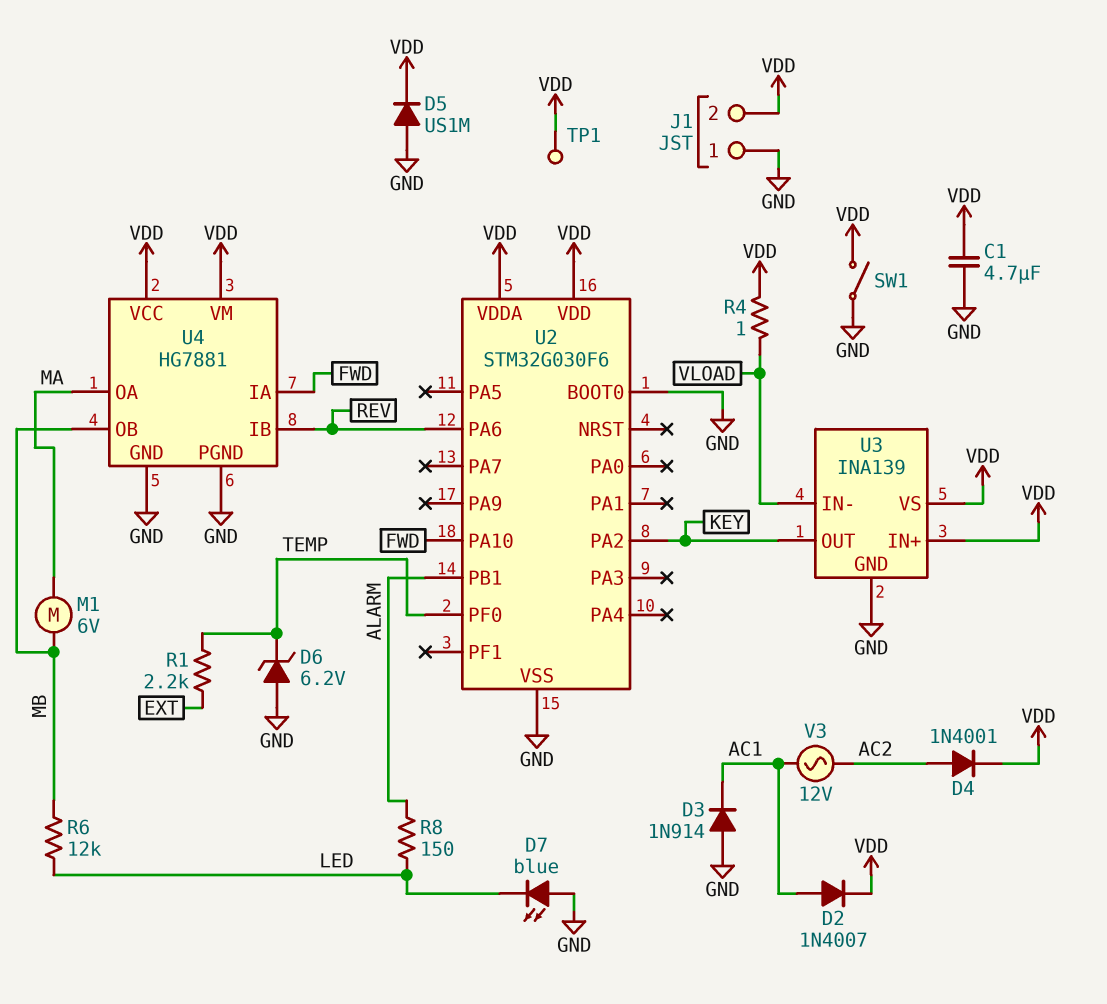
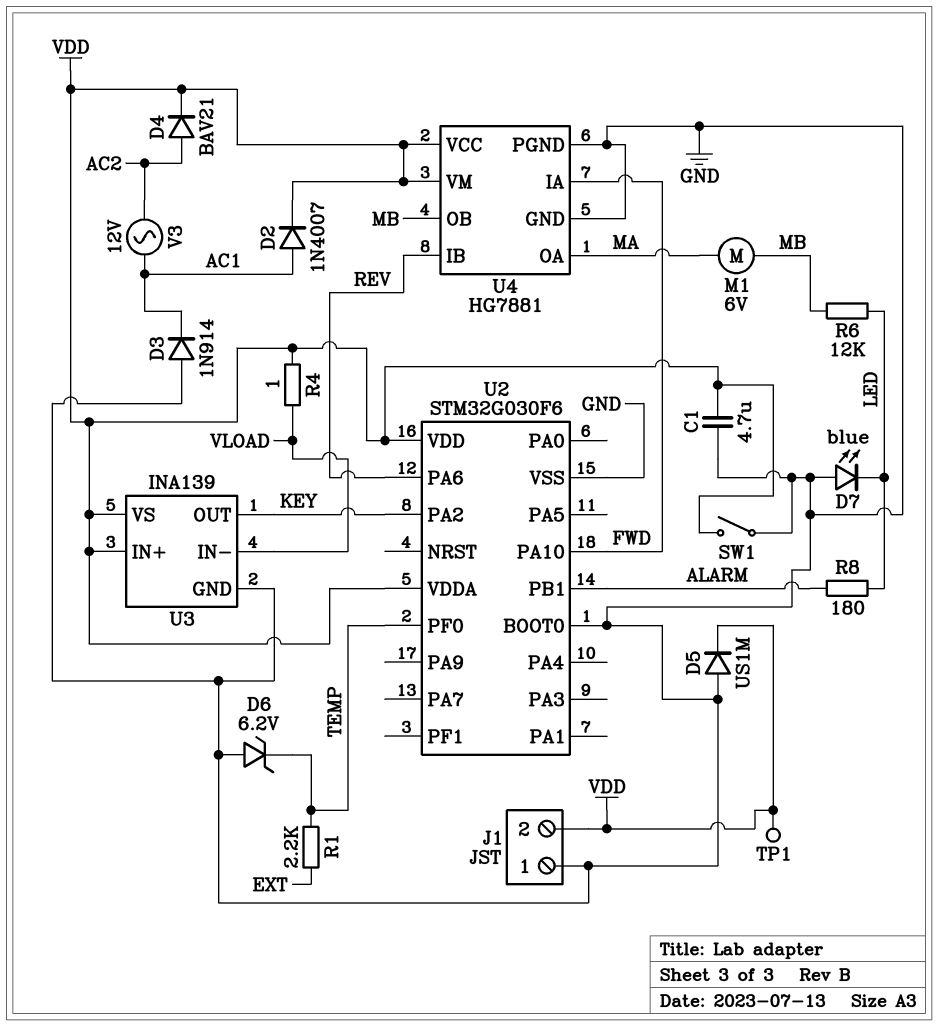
D4: diode 1N4001 (A AC2, K VDD) -> diode BAV21 (A AC2, K VDD)
R8: 150 (ALARM, LED) -> 180 (ALARM, LED)

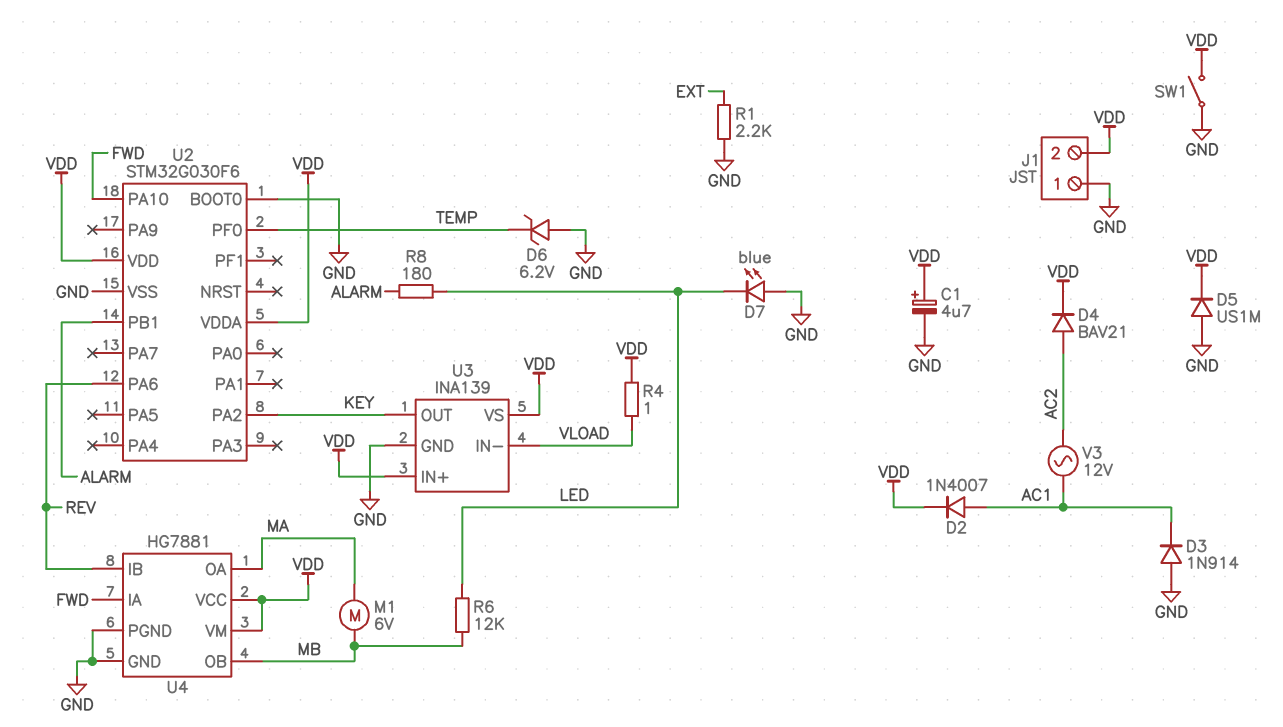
C1: 4.7uF (GND, VDD) -> 4.7uF (plus VDD, minus GND)
R1: 2.2k (EXT, TEMP) -> 2.2k (EXT, GND)
TP1: test point (VDD) -> none

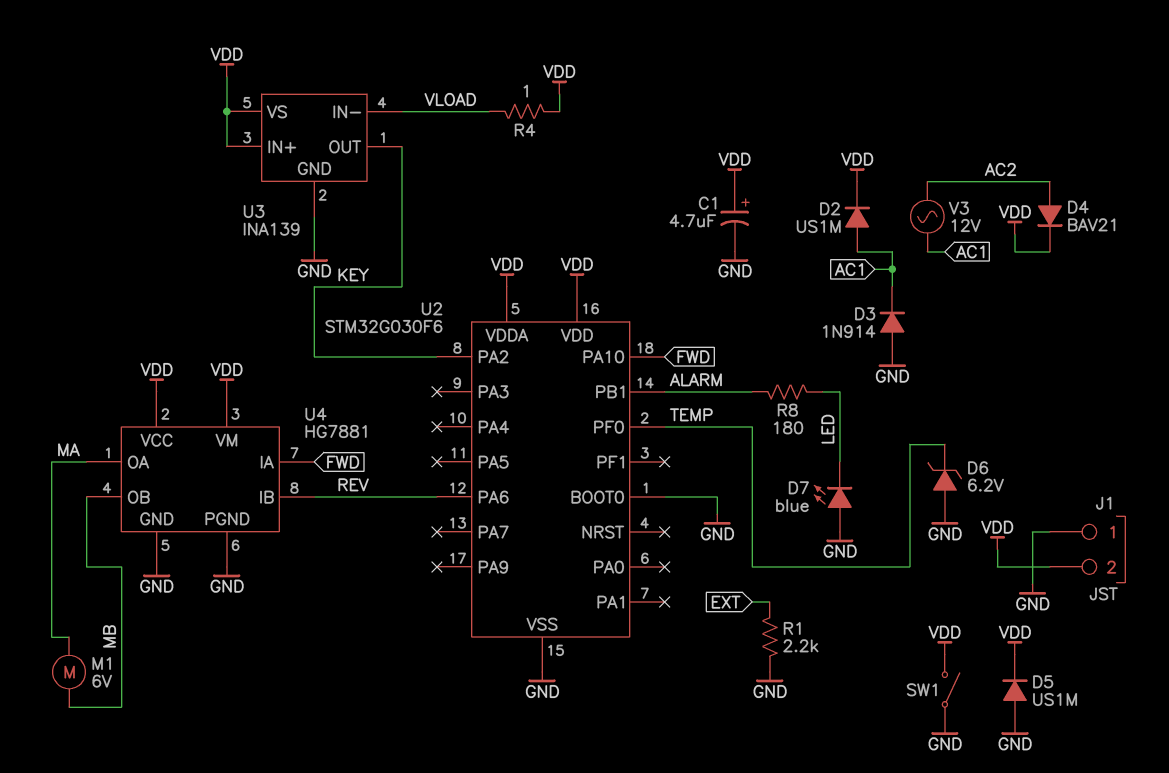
D2: diode 1N4007 (A AC1, K VDD) -> diode US1M (A AC1, K VDD)
R6: 12k (LED, MB) -> none

